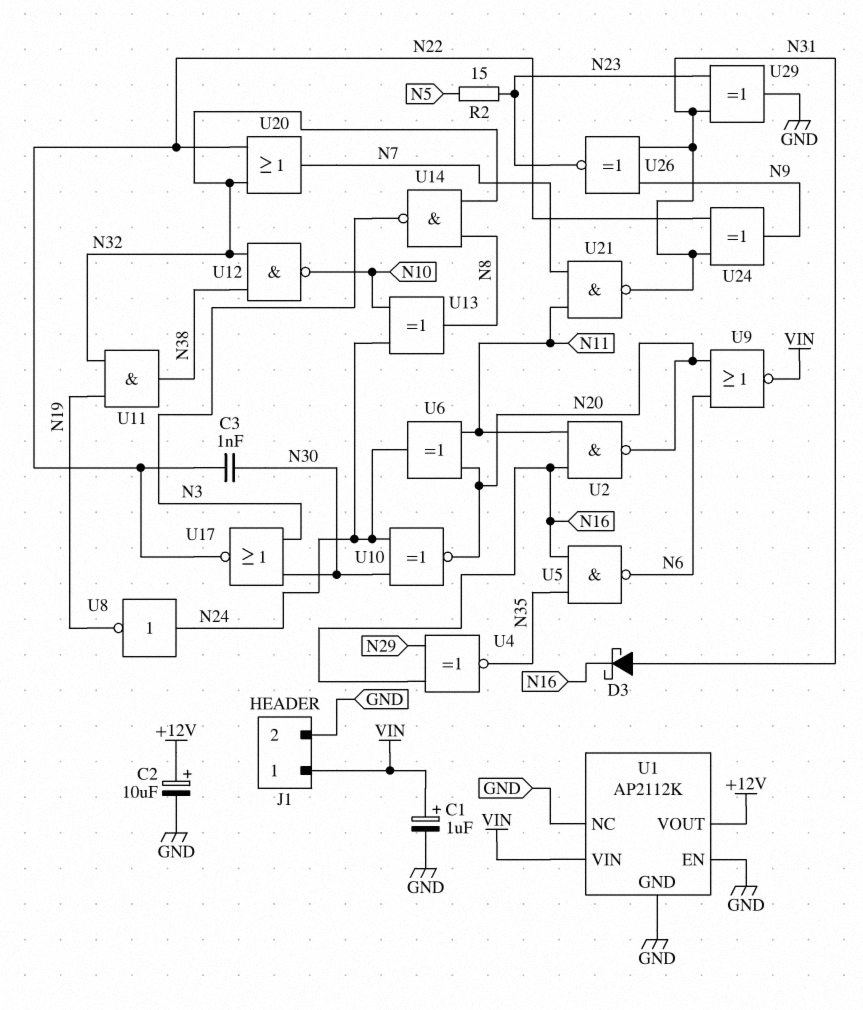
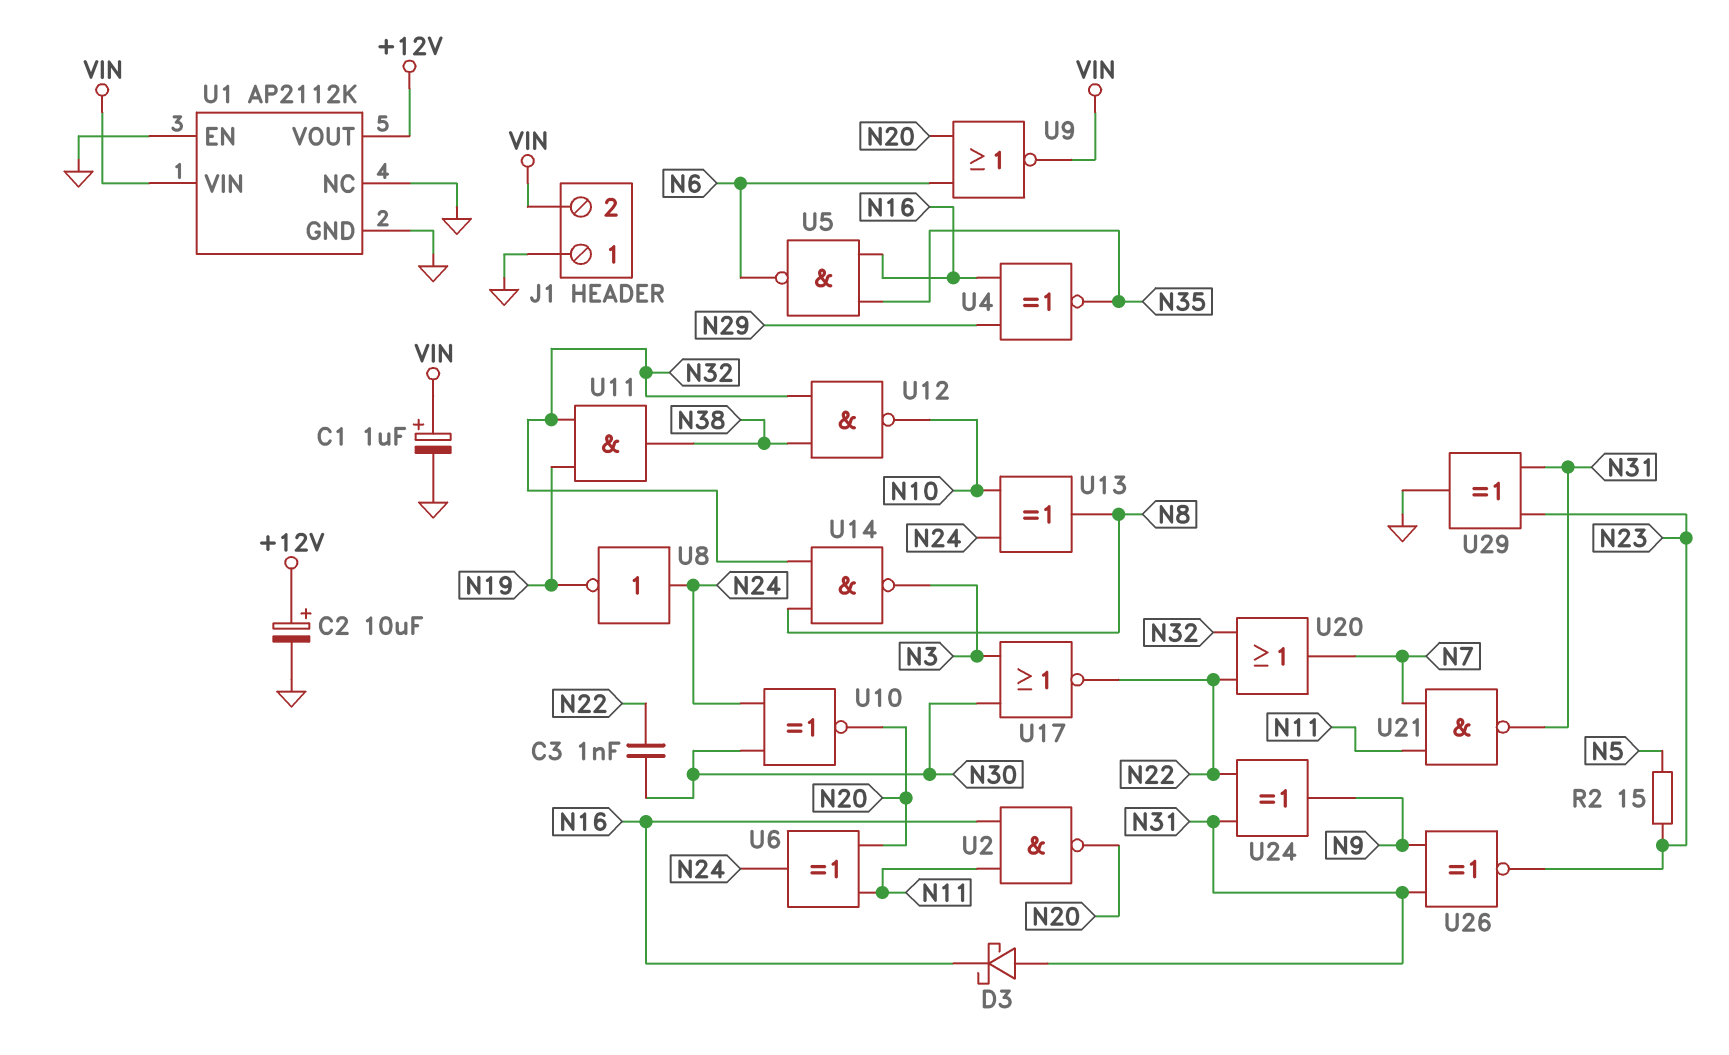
J1 pin 1: VIN -> GND
J1 pin 2: GND -> VIN

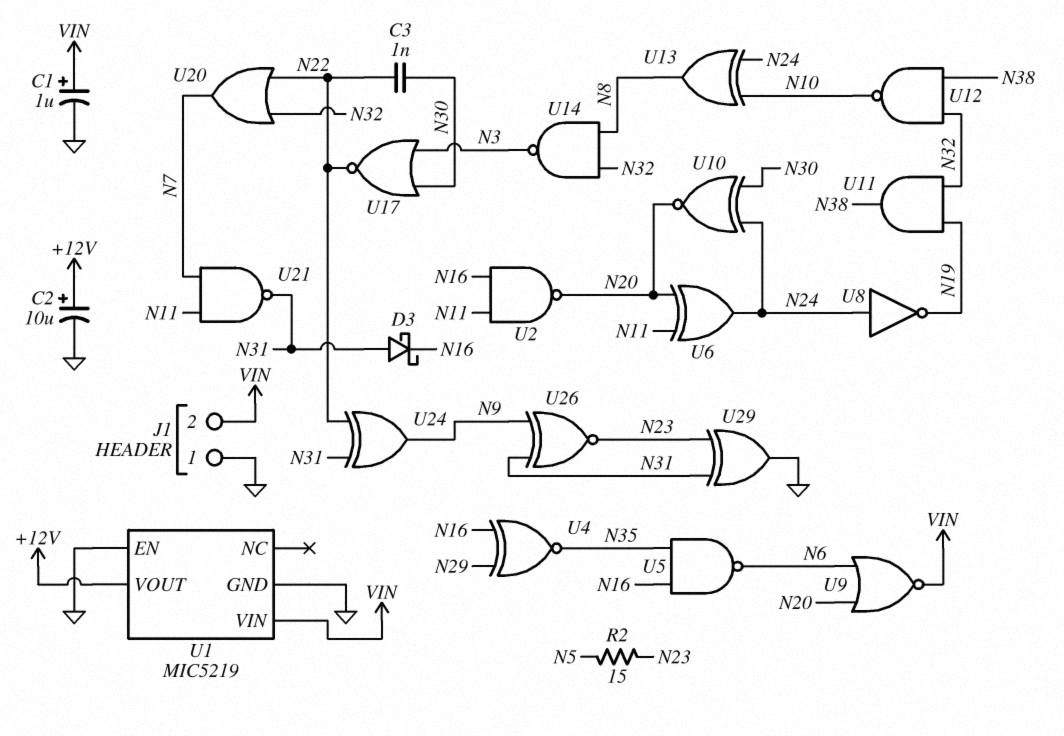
U1: AP2112K -> MIC5219
U1 pin NC: GND -> none

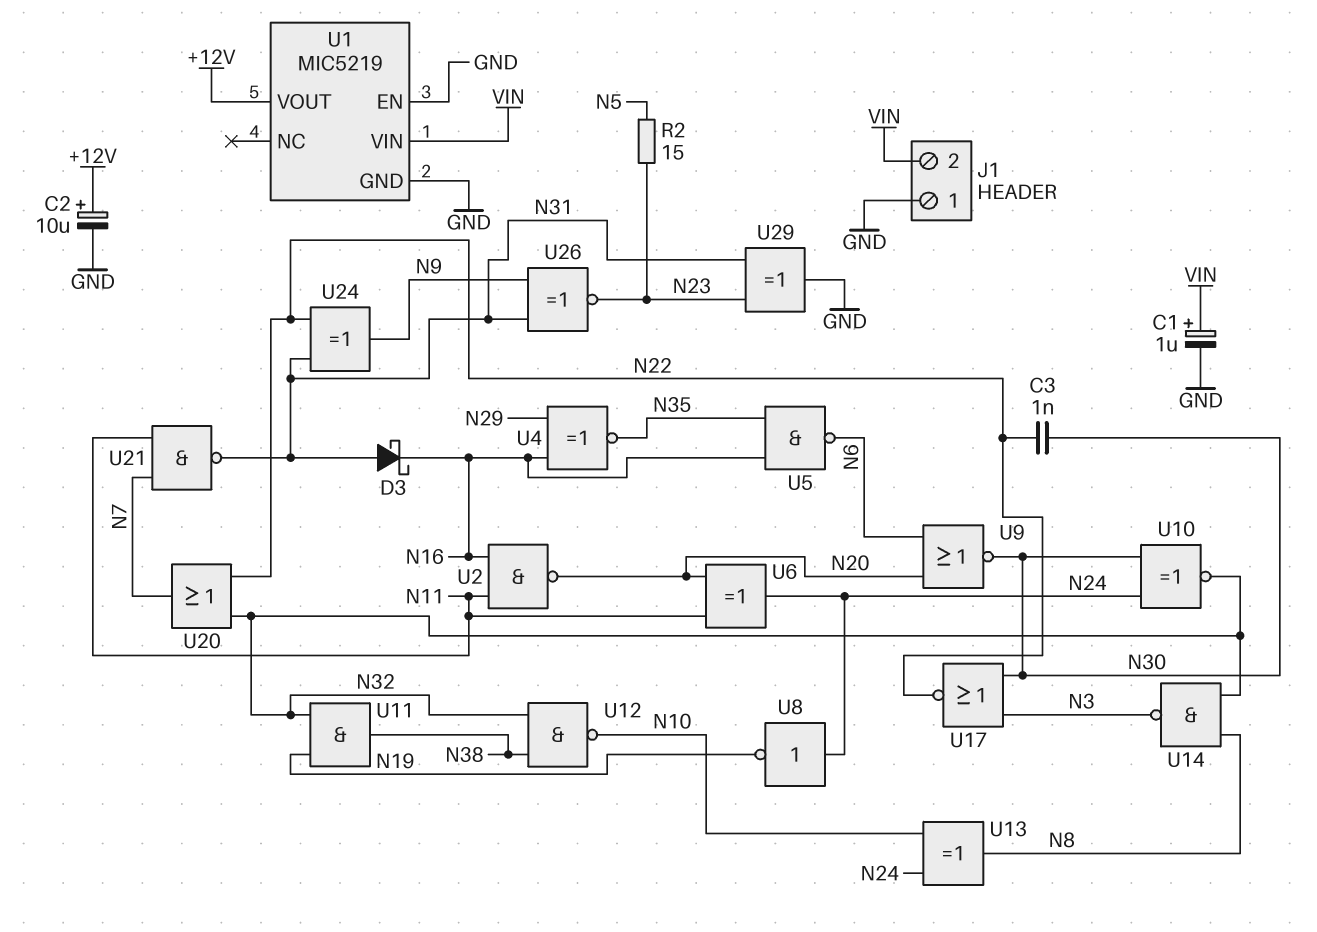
U9: NOR (in N6, in N20, out VIN) -> NOR (in N6, in N20, out N30)
U10: XNOR (in N24, in N30, out N20) -> XNOR (in N24, in N30, out N32)

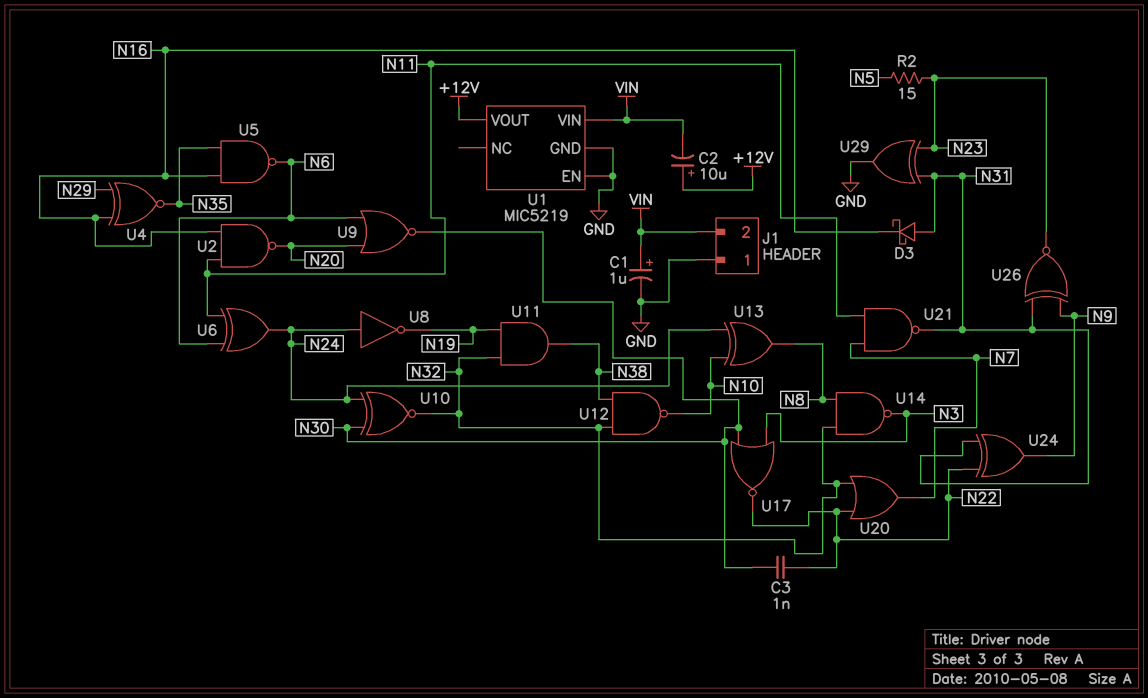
C2: 10uF (plus +12V, minus GND) -> 10uF (plus +12V, minus VIN)
U6: XOR (in N11, in N20, out N24) -> XOR (in N6, in N11, out N24)

